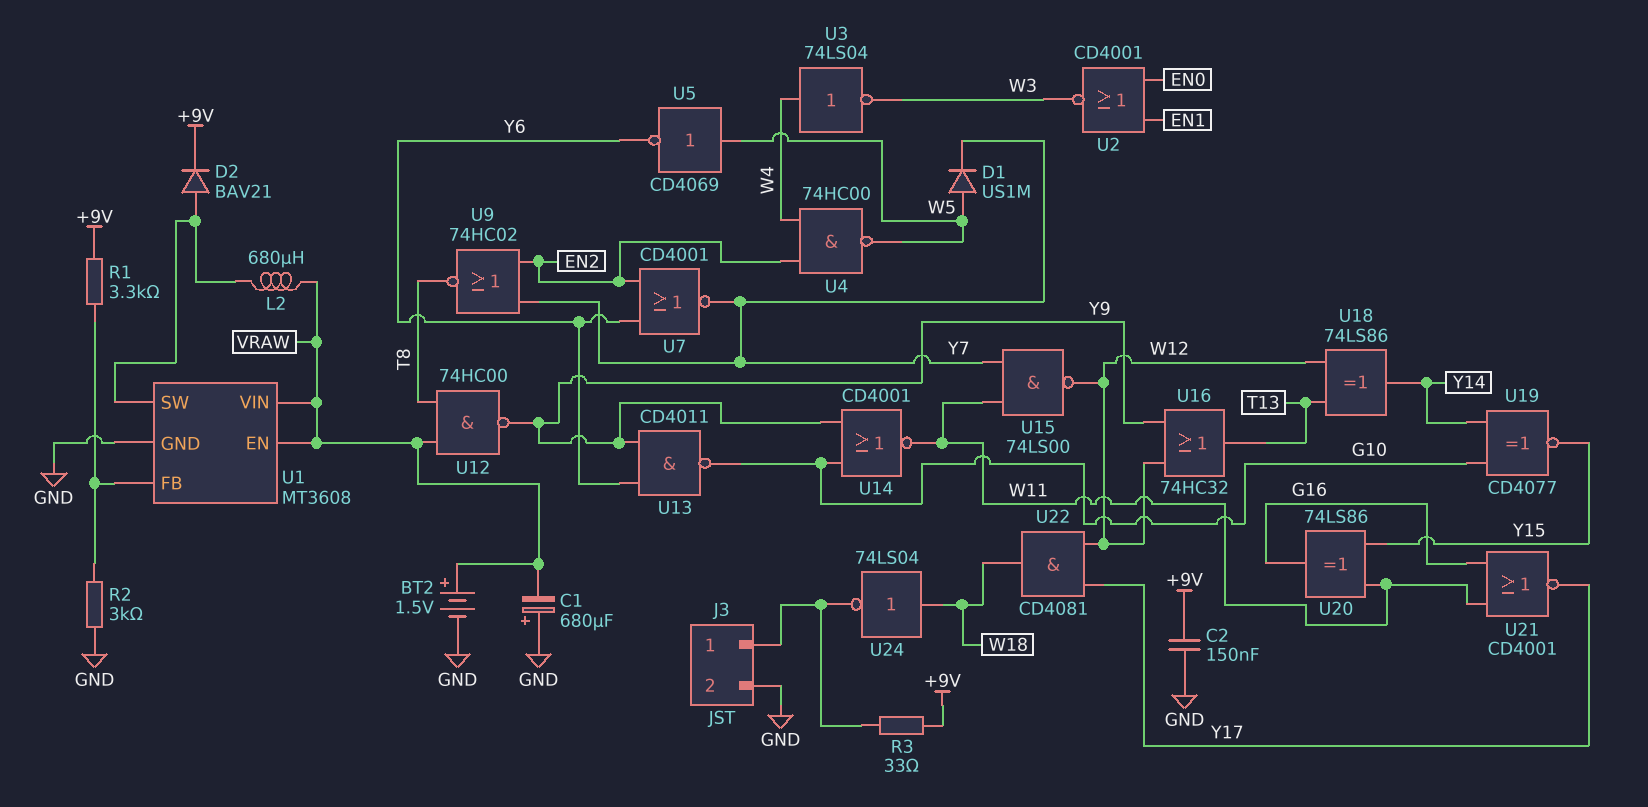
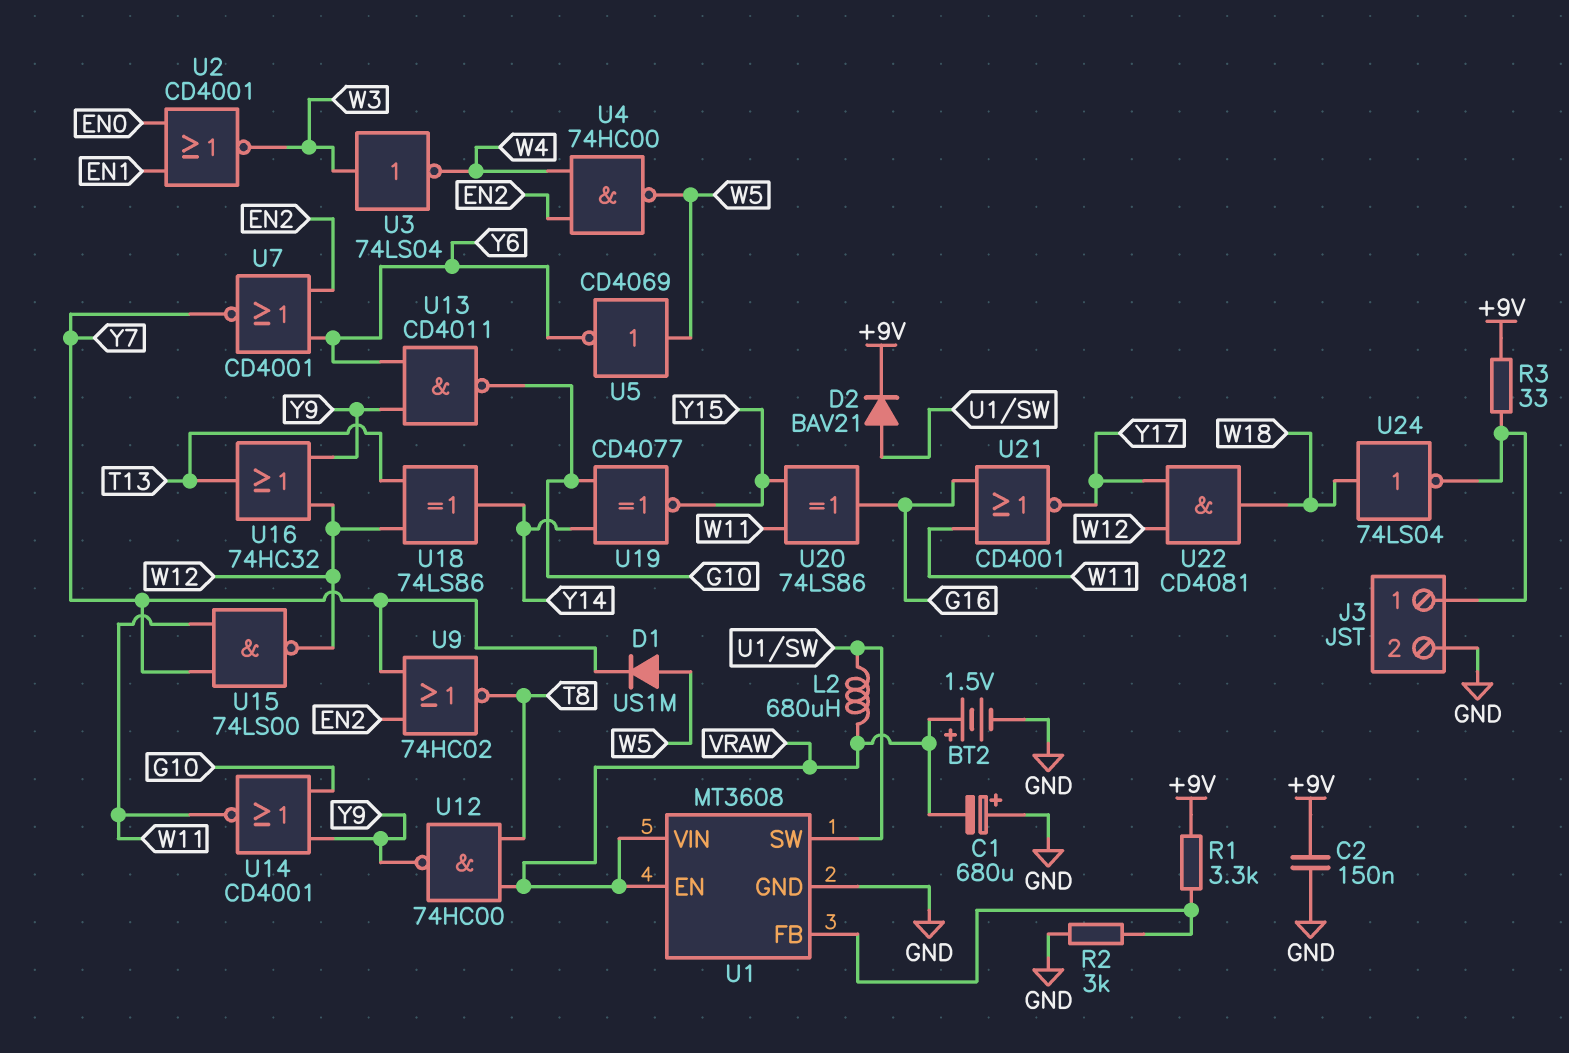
U3: NOT 74LS04 (in W4, out W3) -> NOT 74LS04 (in W3, out W4)

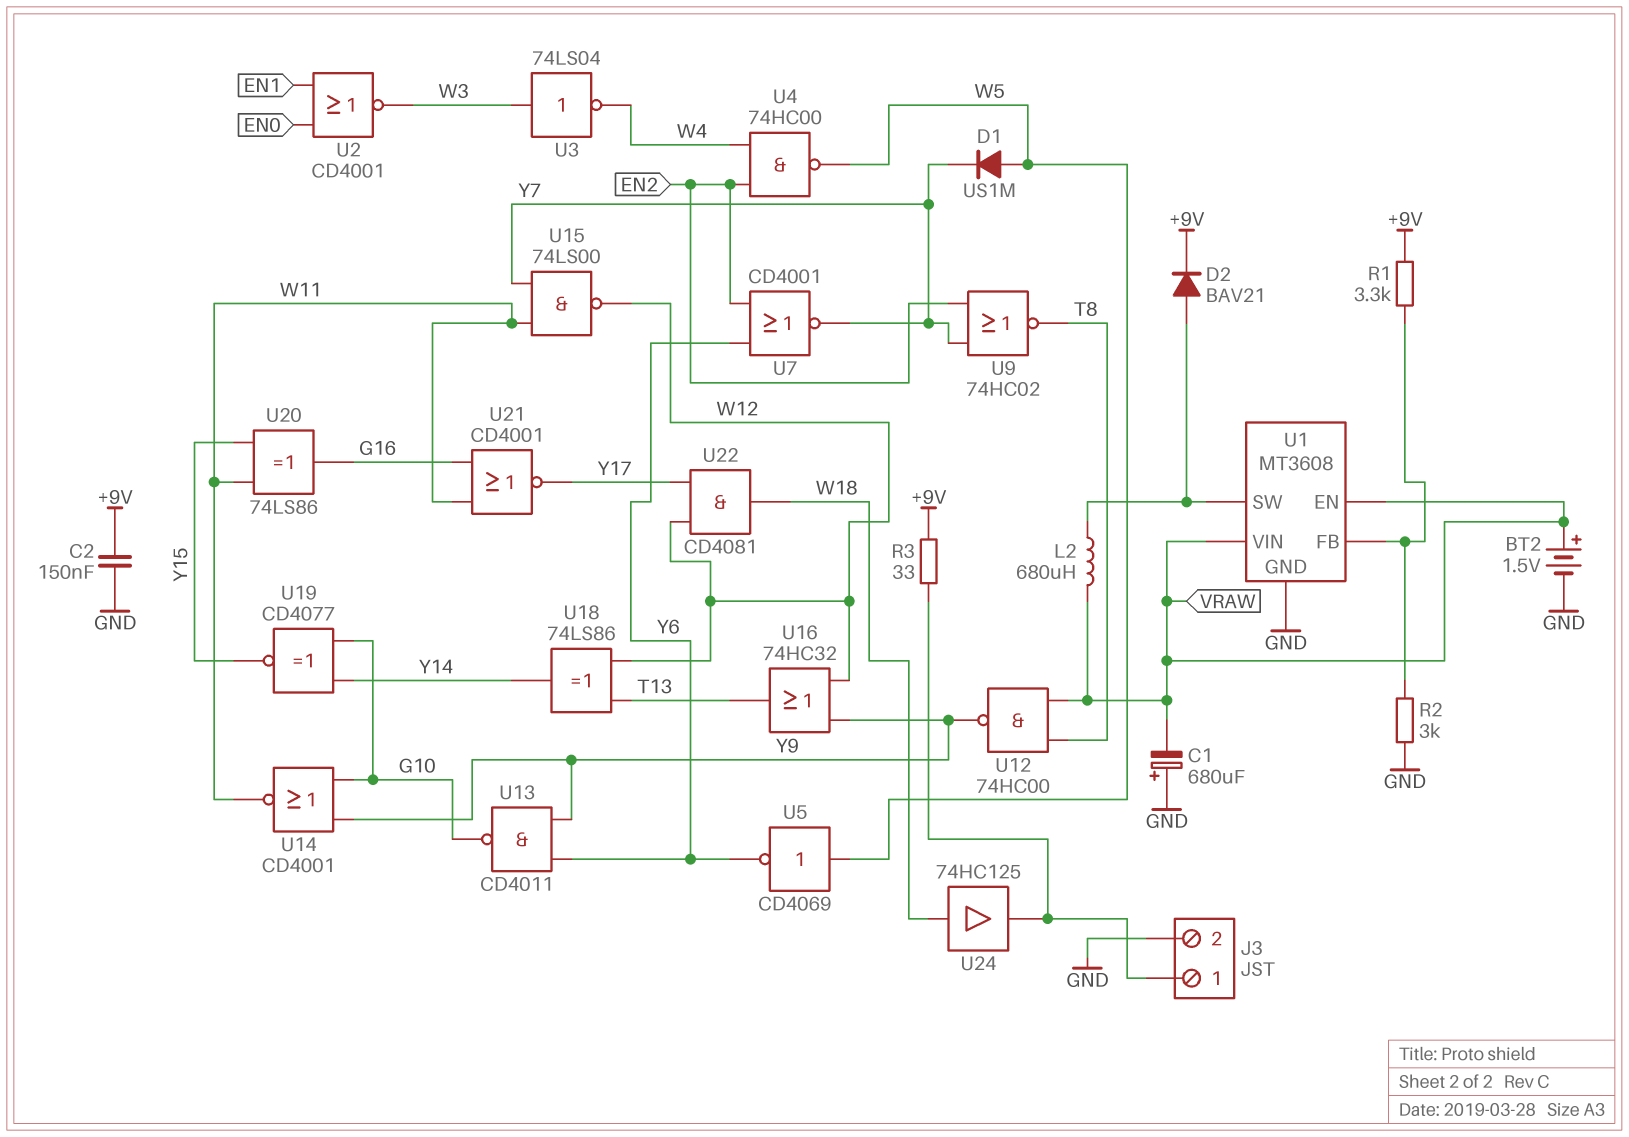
U24: NOT 74LS04 (in W18, out J3/1) -> buffer 74HC125 (in W18, out J3/1)

